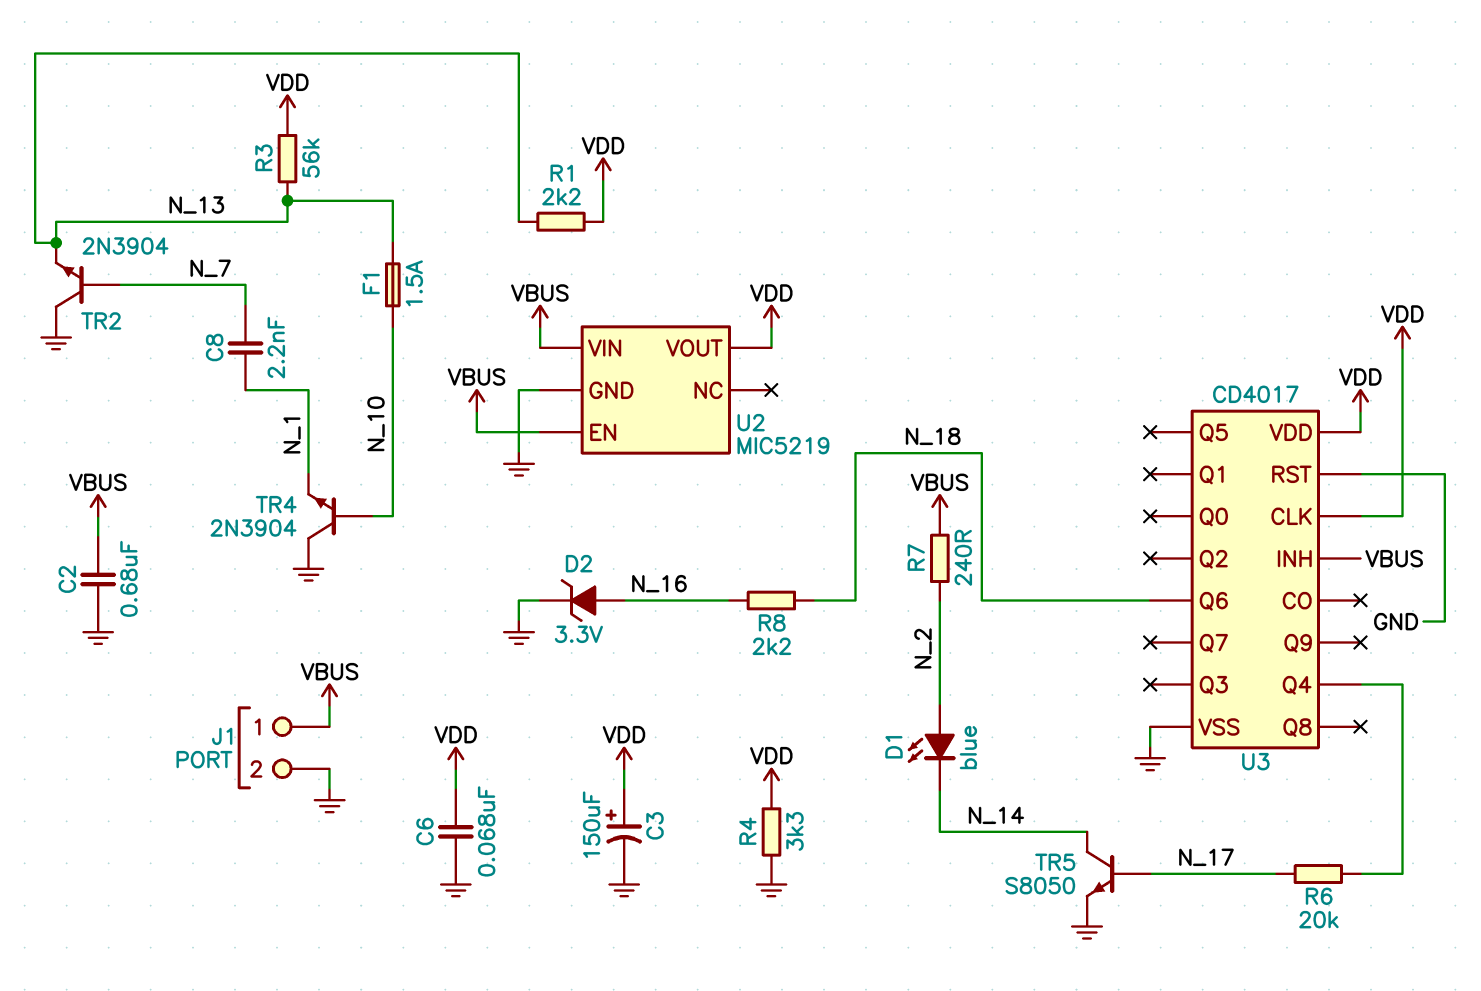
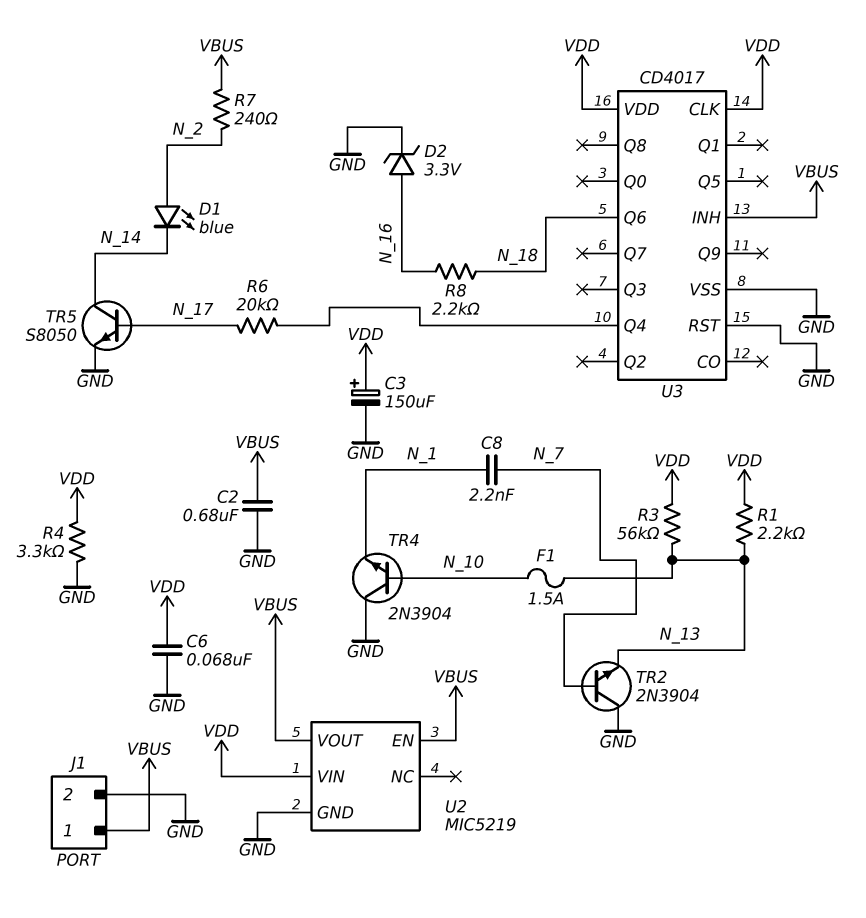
U2 pin VIN: VBUS -> VDD
U2 pin VOUT: VDD -> VBUS

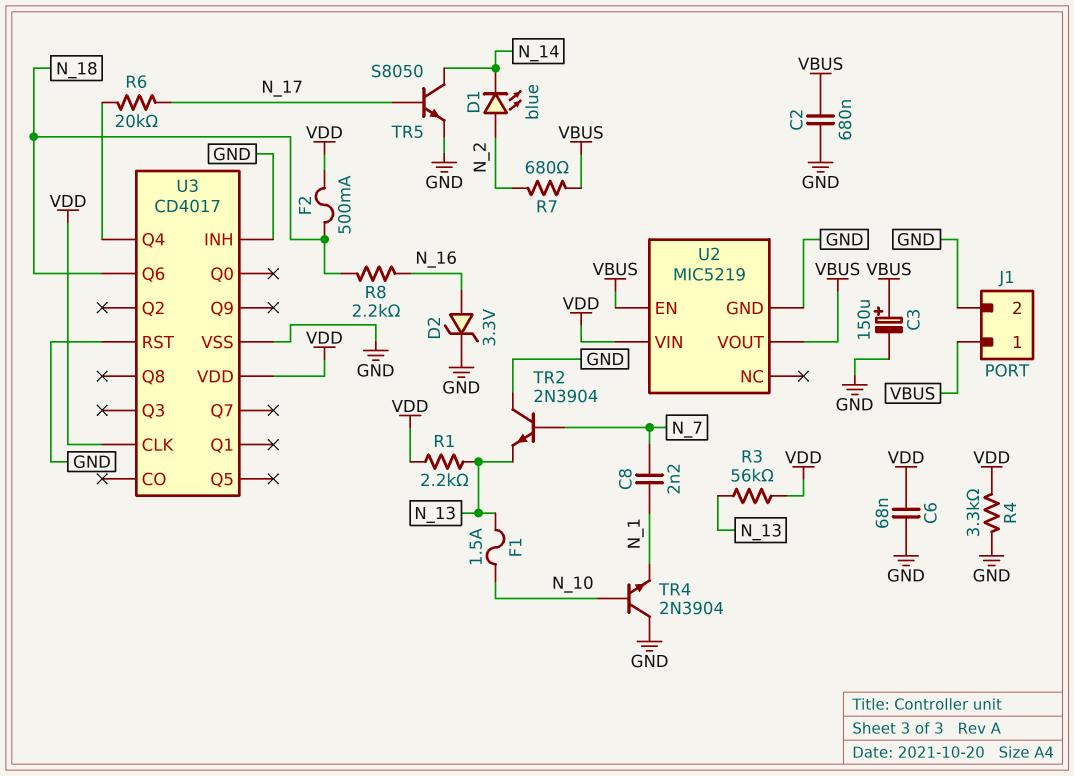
C3: 150uF (plus VDD, minus GND) -> 150uF (plus VBUS, minus GND)
F2: none -> 500mA (N_18, VDD)
R7: 240 (N_2, VBUS) -> 680 (N_2, VBUS)
U3 pin INH: VBUS -> GND

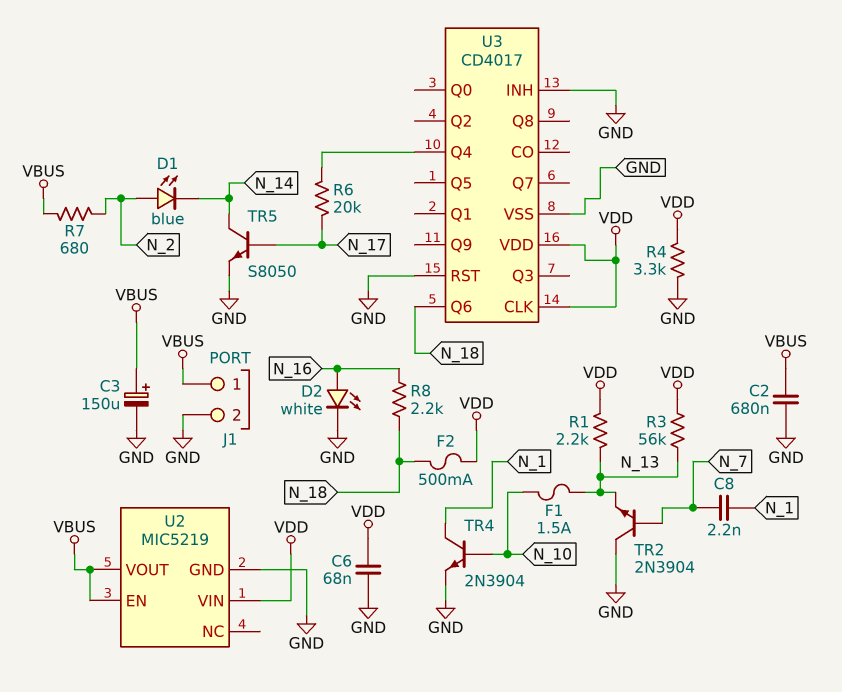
D2: zener 3.3V (A N_16, K GND) -> LED white (A N_16, K GND)
TR4: NPN 2N3904 (B N_10, C GND, E N_1) -> NPN 2N3904 (B N_10, C N_1, E GND)

